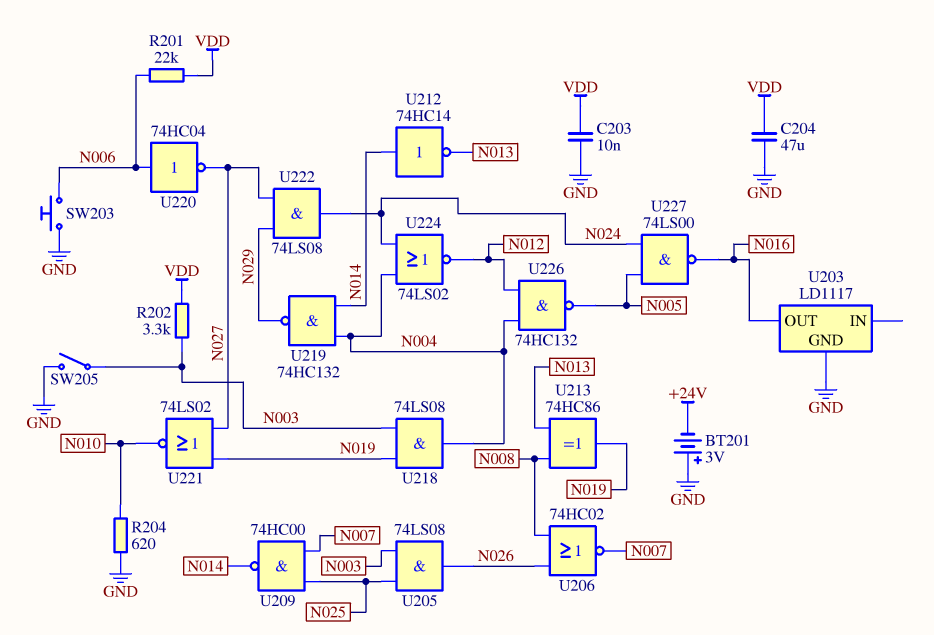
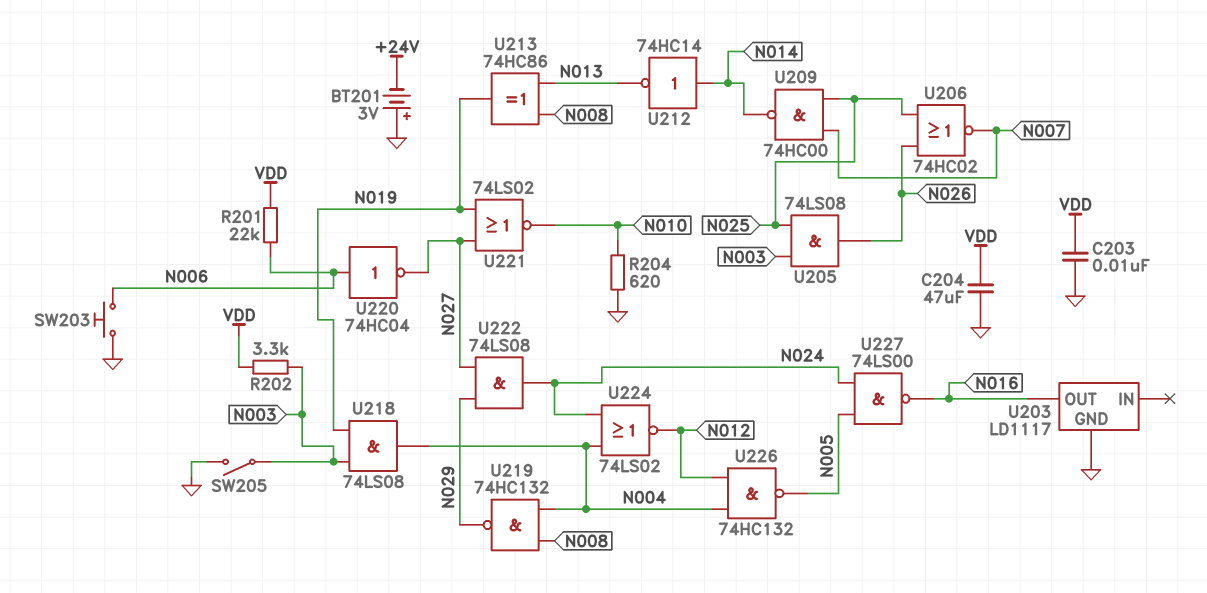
U206: NOR 74HC02 (in N008, in N026, out N007) -> NOR 74HC02 (in N025, in N026, out N007)
U219: NAND 74HC132 (in N004, in N014, out N029) -> NAND 74HC132 (in N004, in N008, out N029)

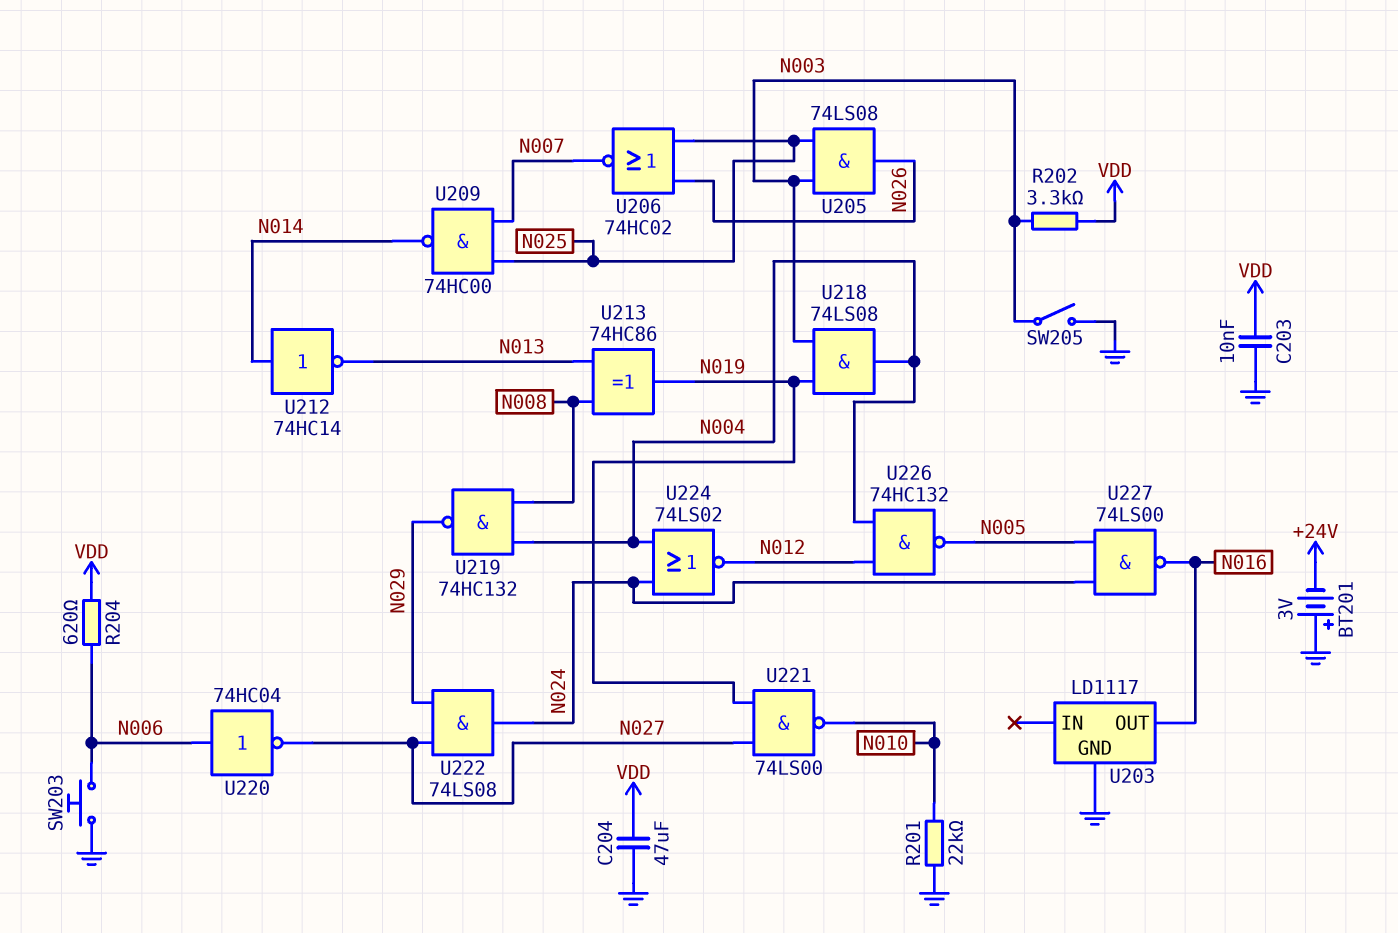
R201: 22k (N006, VDD) -> 22k (GND, N010)
R204: 620 (GND, N010) -> 620 (N006, VDD)
U221: NOR 74LS02 (in N019, in N027, out N010) -> NAND 74LS00 (in N019, in N027, out N010)

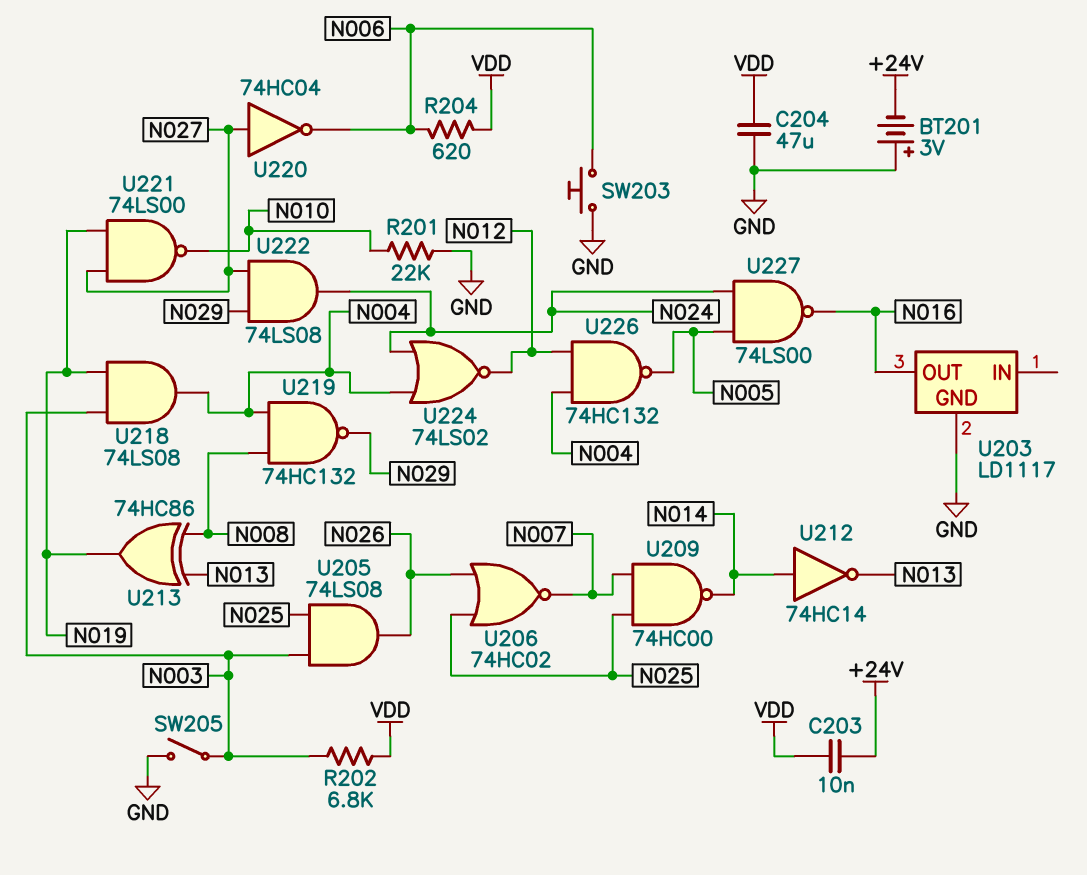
C203: 10nF (GND, VDD) -> 10nF (+24V, VDD)
R202: 3.3k (N003, VDD) -> 6.8k (N003, VDD)
U220: NOT 74HC04 (in N006, out N027) -> NOT 74HC04 (in N027, out N006)

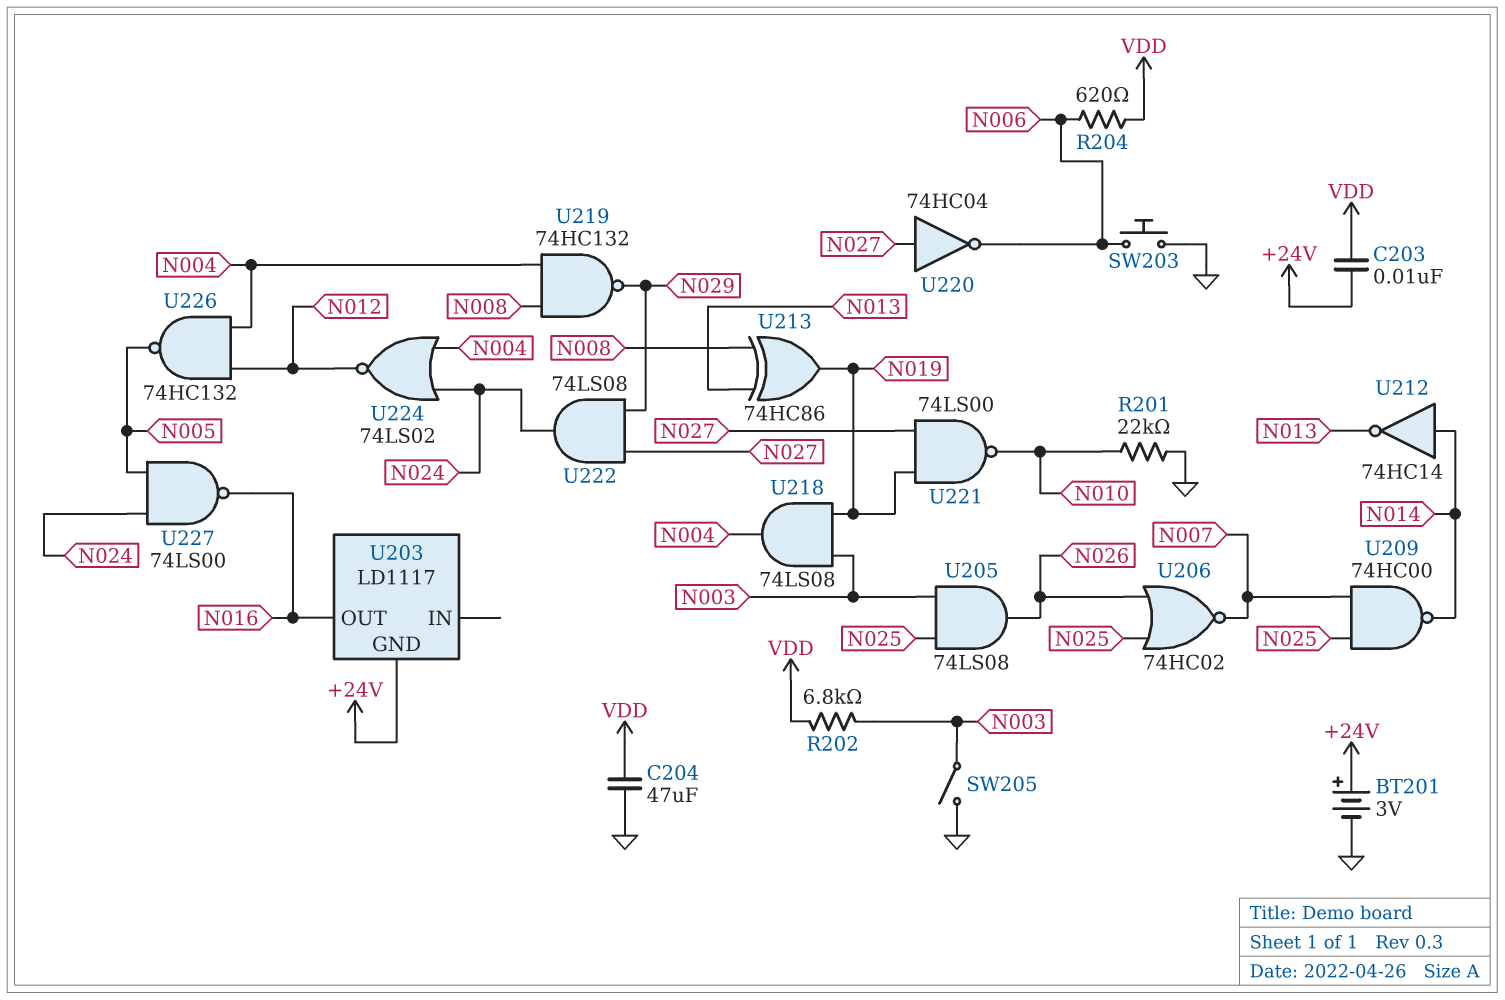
BT201: 3V (plus GND, minus +24V) -> 3V (plus +24V, minus GND)
U203 pin GND: GND -> +24V

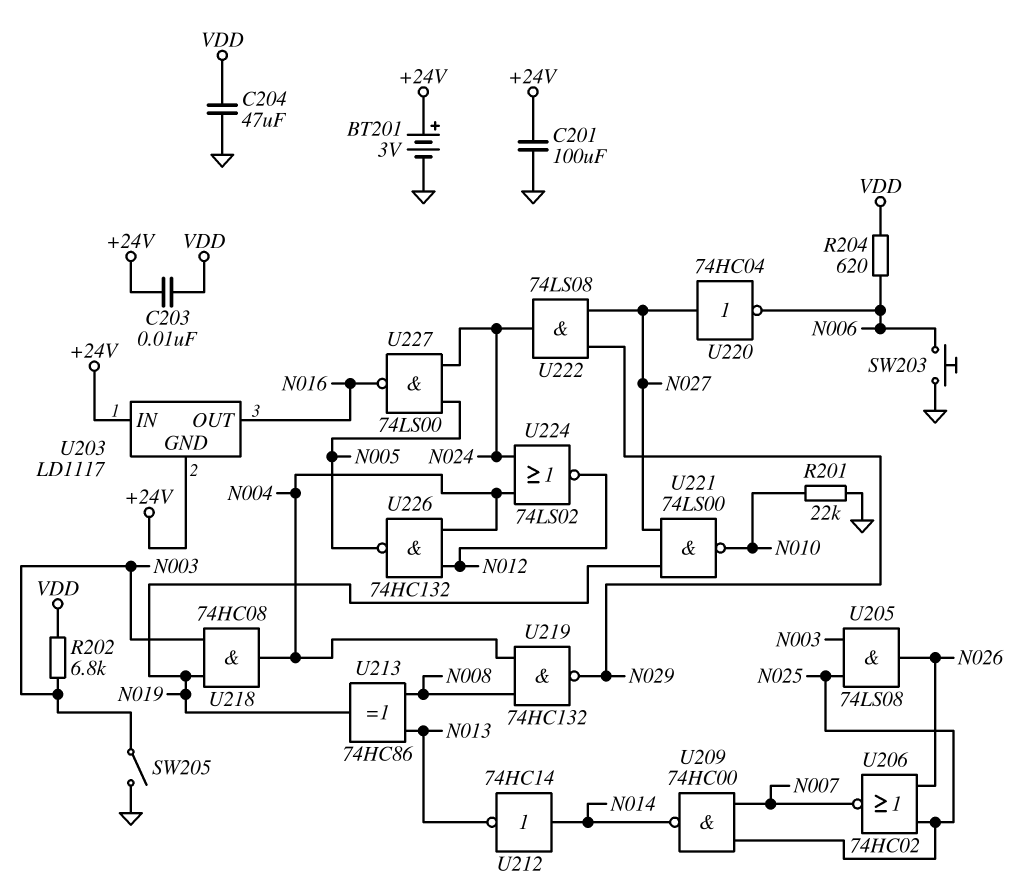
C201: none -> 100uF (+24V, GND)
U203 pin IN: none -> +24V
U218: AND 74LS08 (in N003, in N019, out N004) -> AND 74HC08 (in N003, in N019, out N004)

